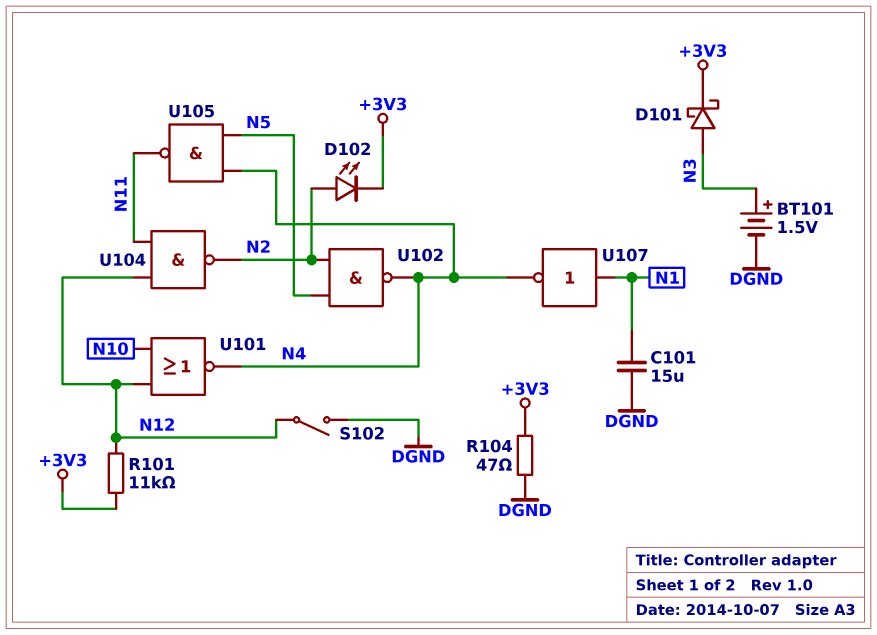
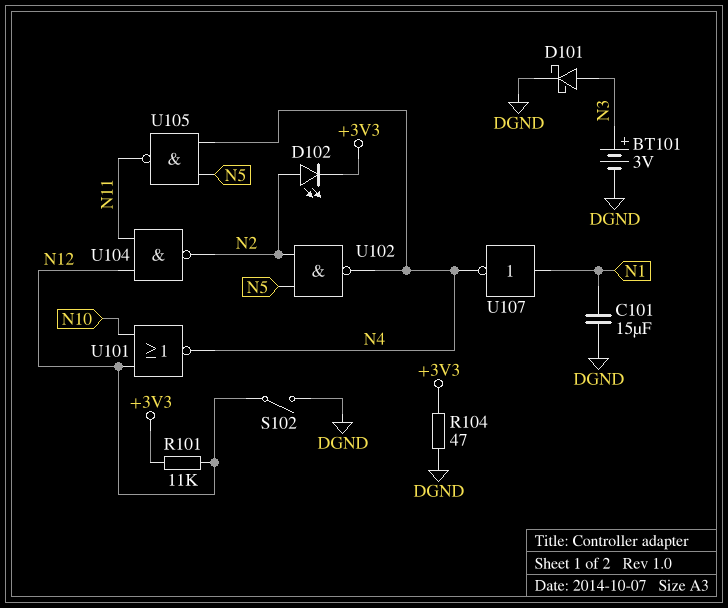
BT101: 1.5V (plus N3, minus DGND) -> 3V (plus N3, minus DGND)
D101: schottky (A N3, K +3V3) -> schottky (A N3, K DGND)

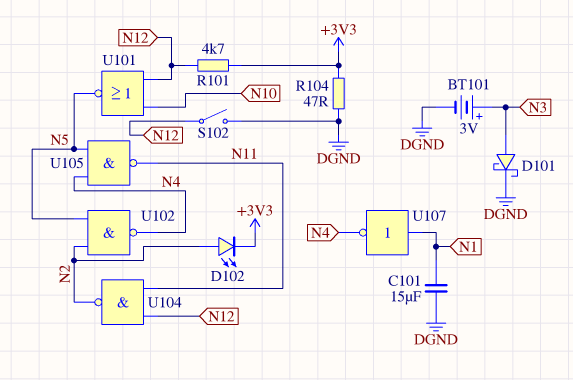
R101: 11k (+3V3, N12) -> 4.7k (+3V3, N12)
U101: NOR (in N10, in N12, out N4) -> NOR (in N10, in N12, out N5)

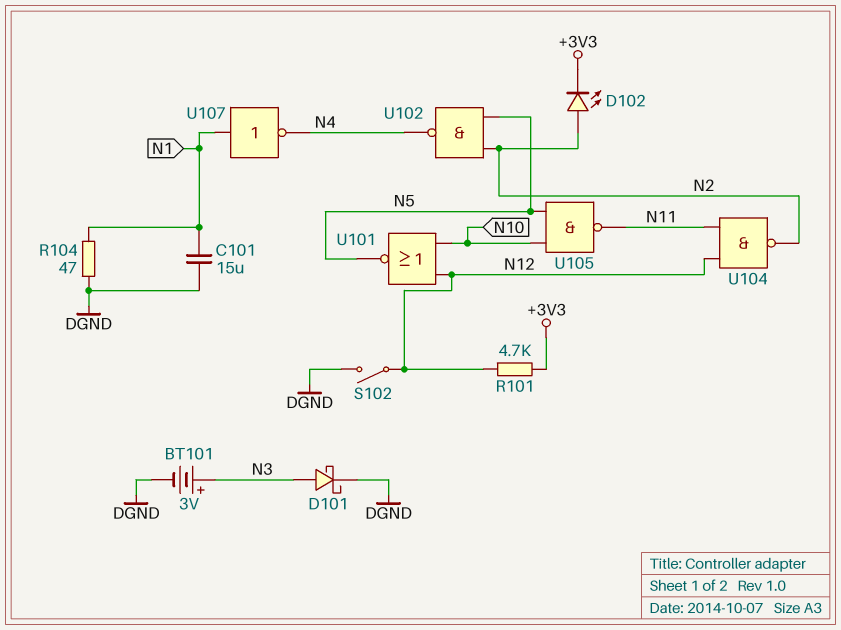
R104: 47 (+3V3, DGND) -> 47 (DGND, N1)
U105: NAND (in N4, in N5, out N11) -> NAND (in N5, in N10, out N11)

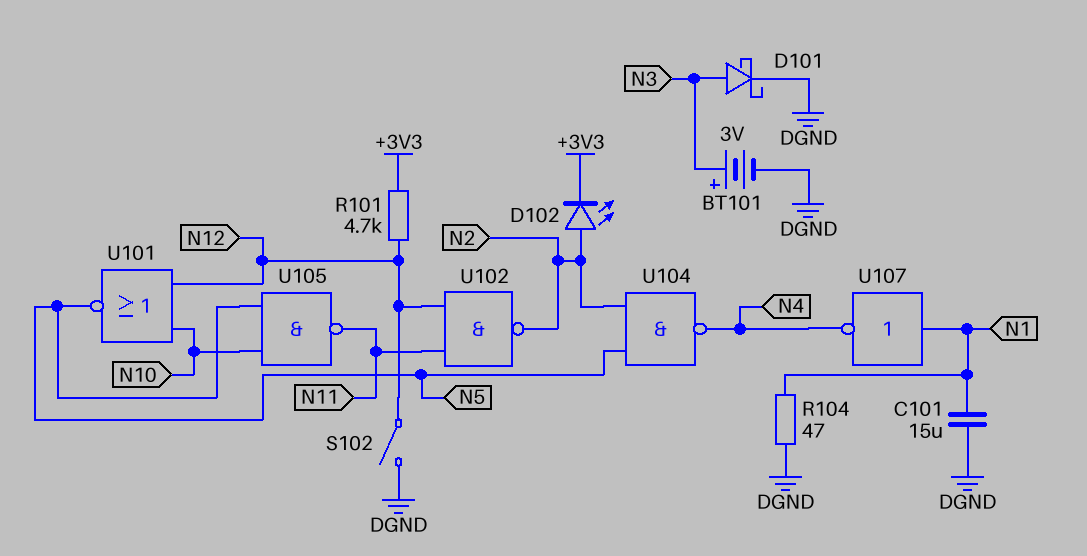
U102: NAND (in N2, in N5, out N4) -> NAND (in N11, in N12, out N2)
U104: NAND (in N11, in N12, out N2) -> NAND (in N2, in N5, out N4)

